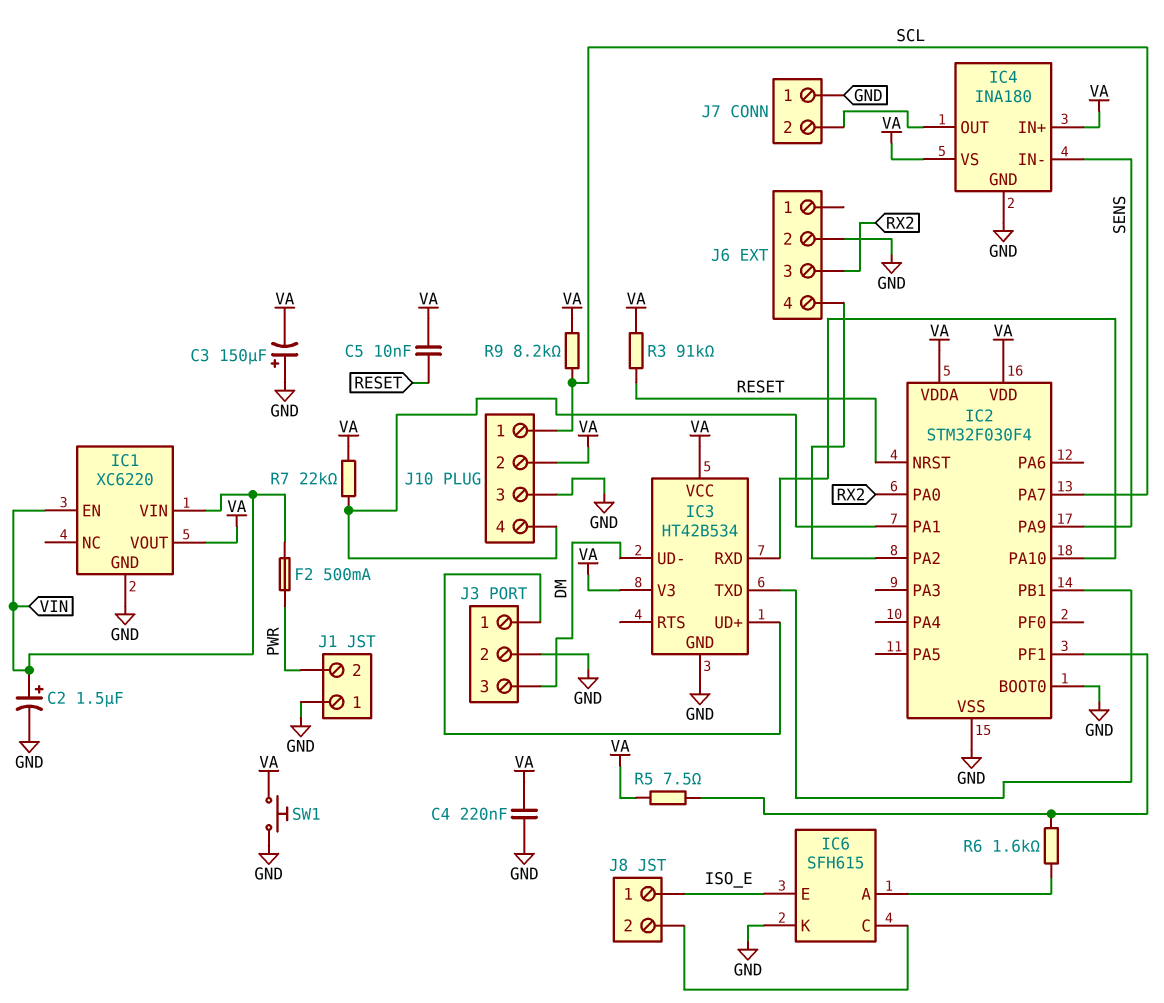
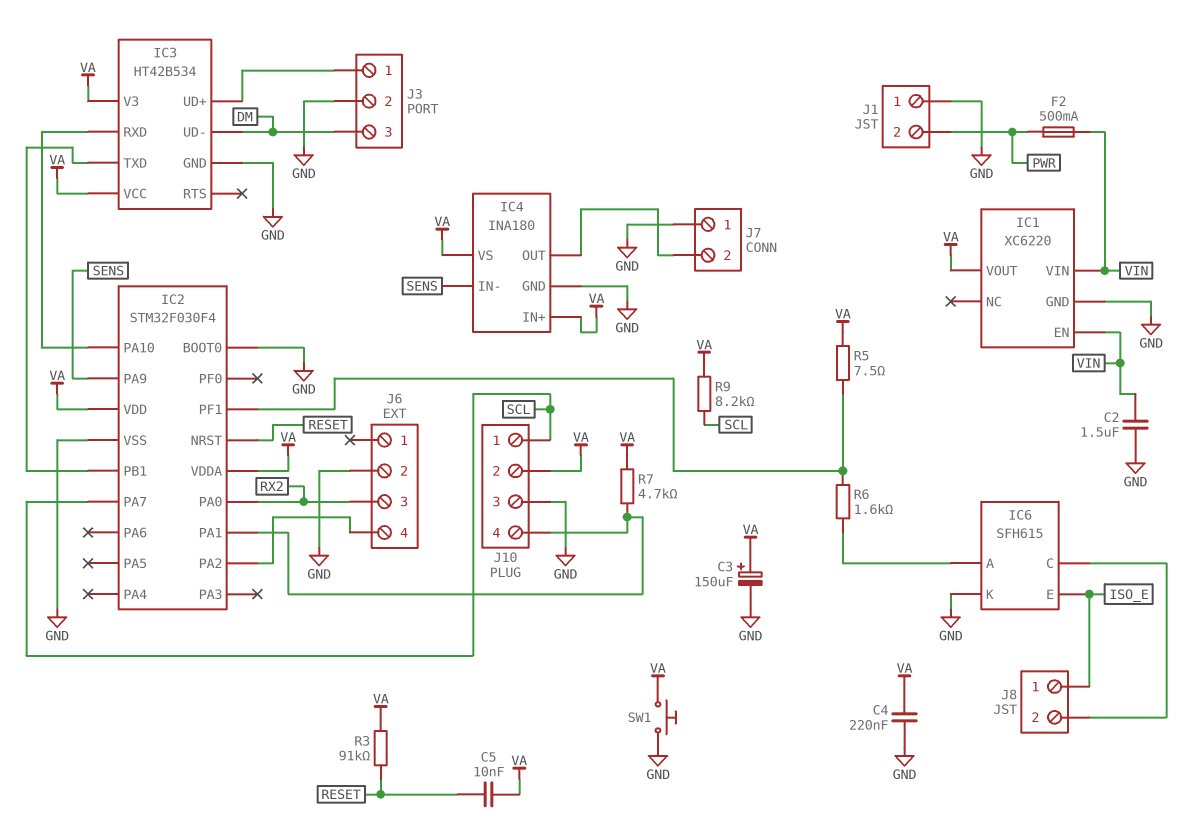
C2: 1.5uF (plus VIN, minus GND) -> 1.5uF (GND, VIN)
C3: 150uF (plus GND, minus VA) -> 150uF (plus VA, minus GND)
R7: 22k (IC2/PA1, VA) -> 4.7k (IC2/PA1, VA)

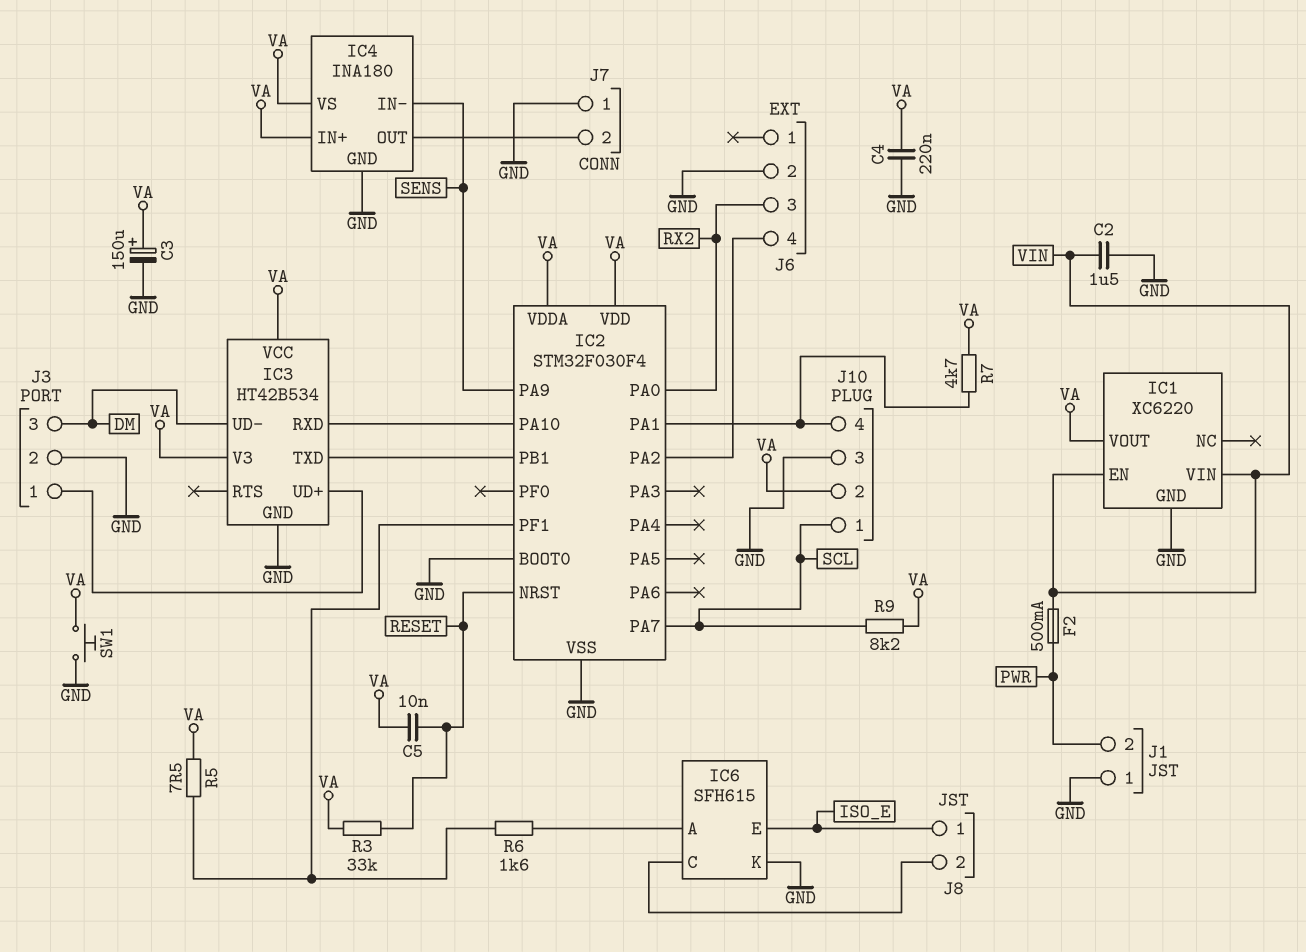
R3: 91k (RESET, VA) -> 33k (RESET, VA)

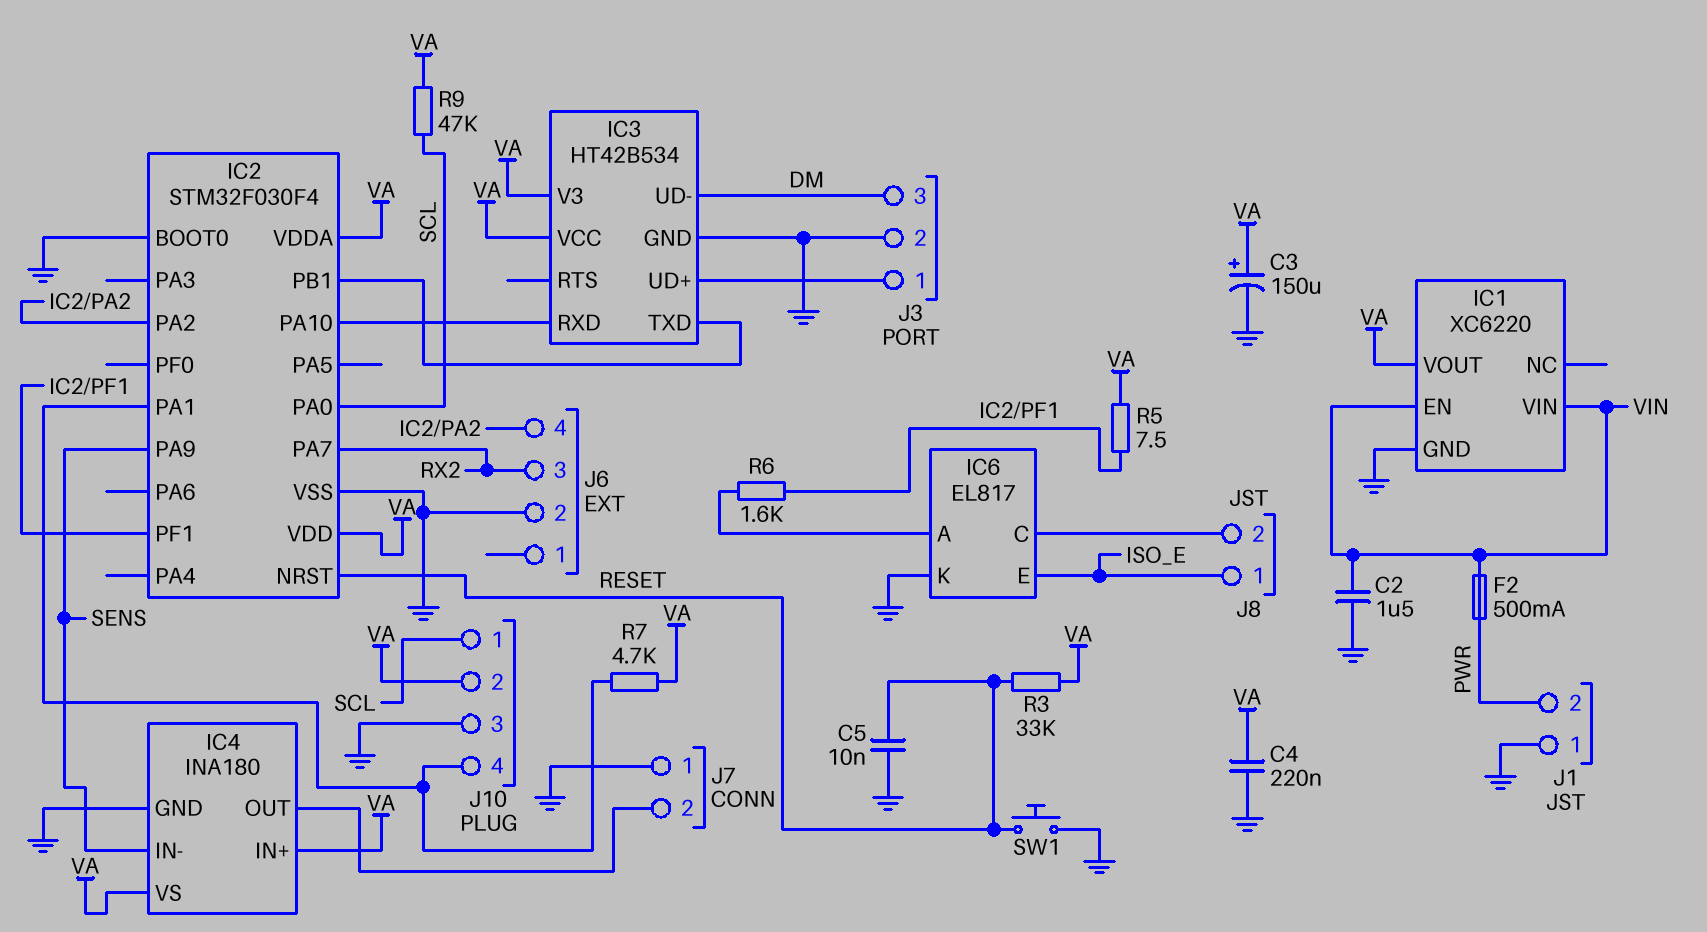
C5: 10nF (RESET, VA) -> 10nF (GND, RESET)
IC2 pin PA0: RX2 -> SCL
IC2 pin PA7: SCL -> RX2
IC6: SFH615 -> EL817
R9: 8.2k (SCL, VA) -> 47k (SCL, VA)
SW1: button (GND, VA) -> button (GND, RESET)

